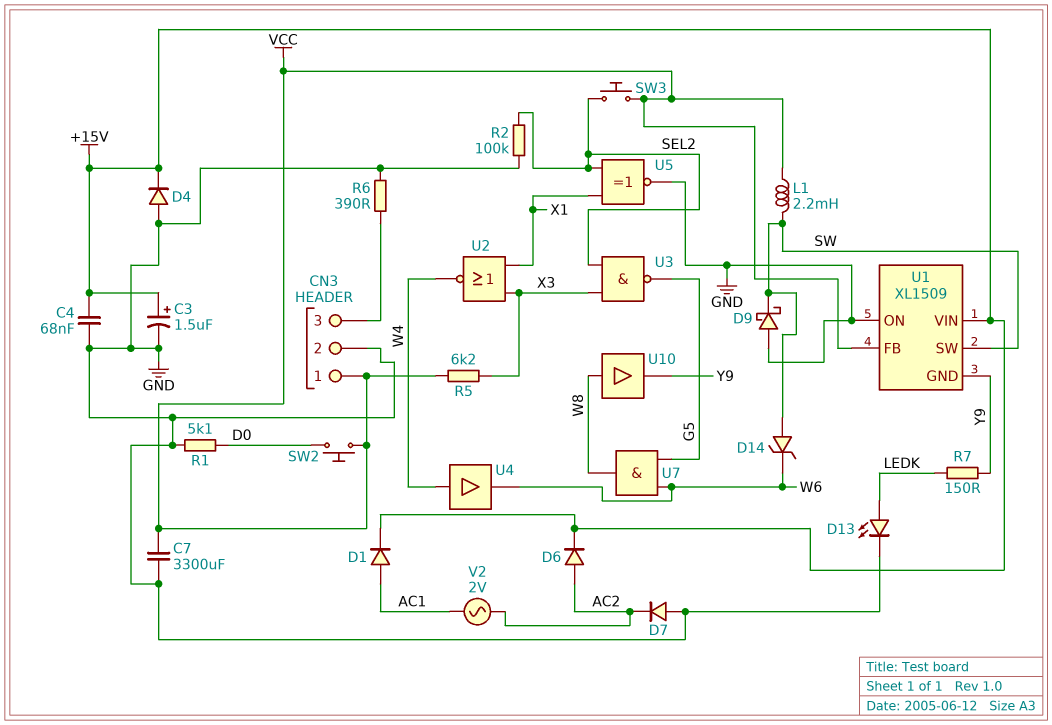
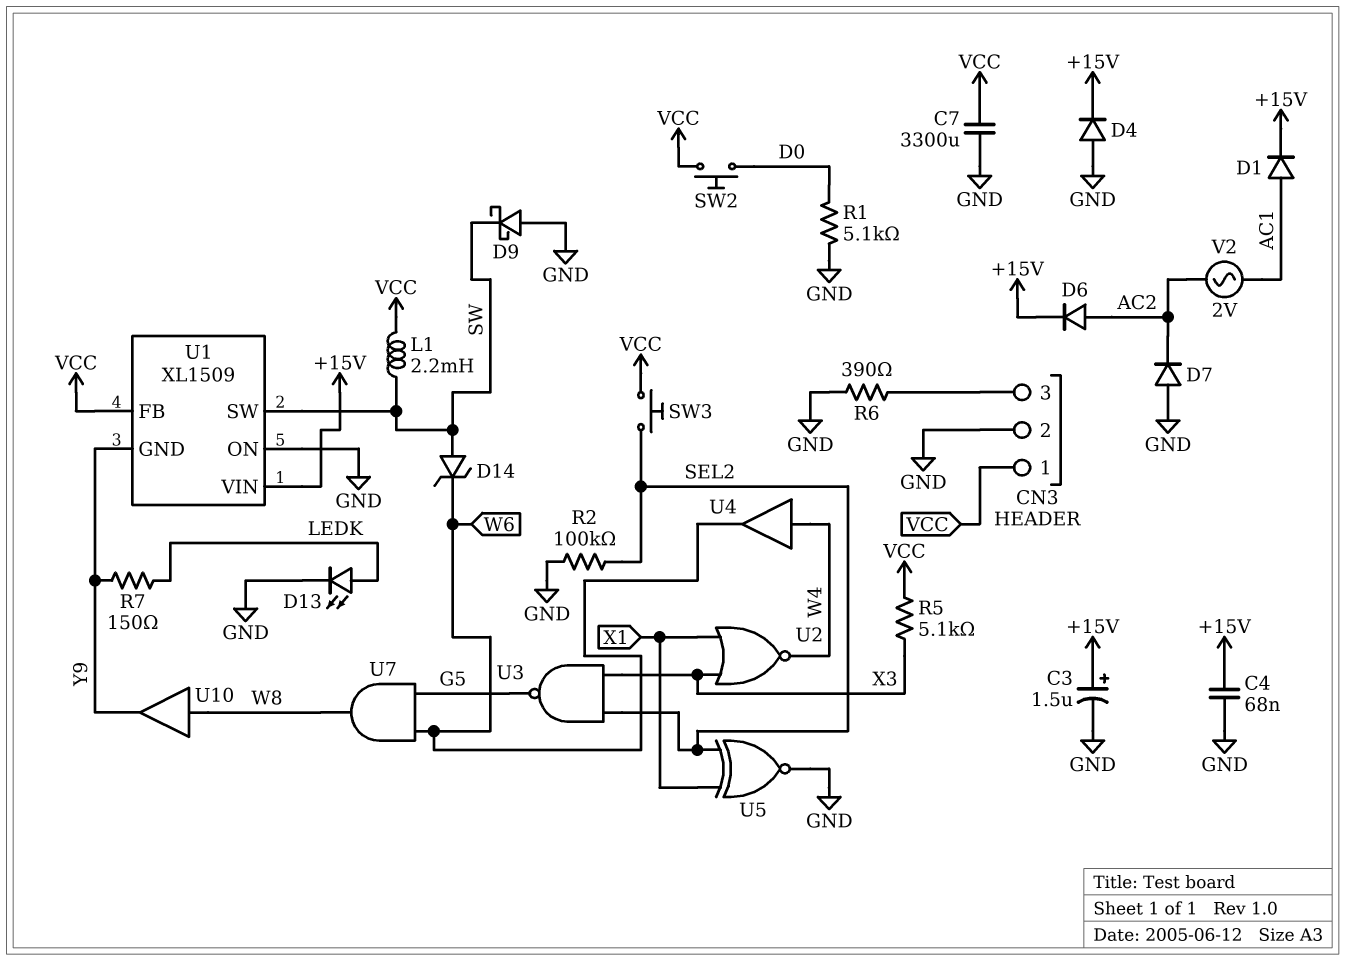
R5: 6.2k (VCC, X3) -> 5.1k (VCC, X3)

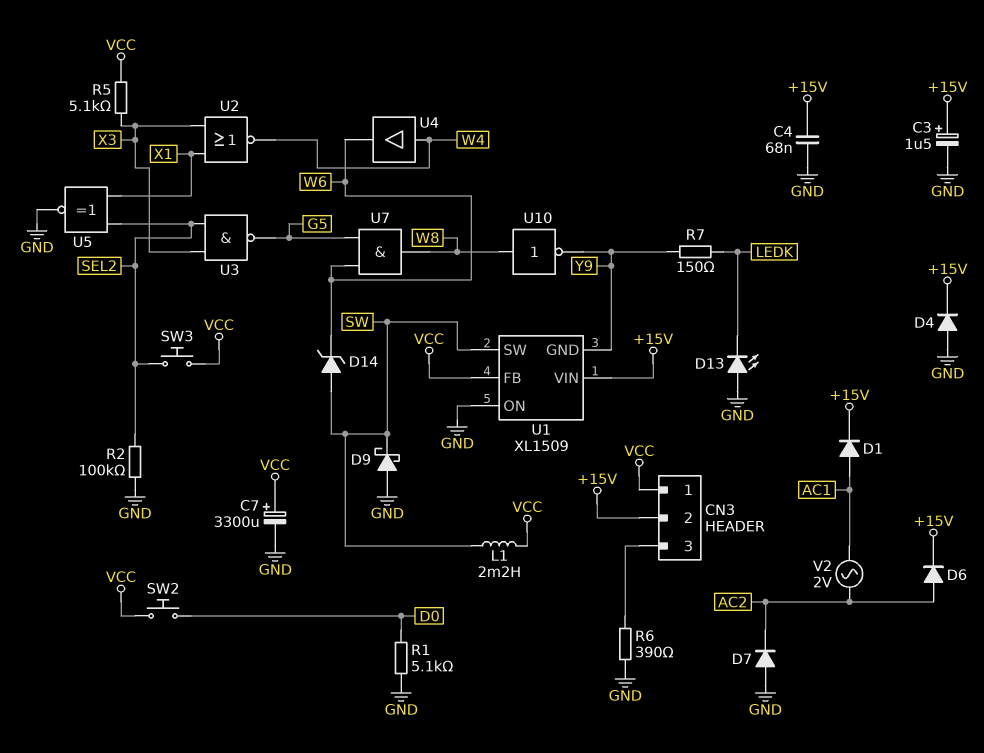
C7: 3300uF (GND, VCC) -> 3300uF (plus VCC, minus GND)
CN3 pin 2: GND -> +15V
D13: LED (A LEDK, K GND) -> LED (A GND, K LEDK)
U10: buffer (in W8, out Y9) -> NOT (in W8, out Y9)

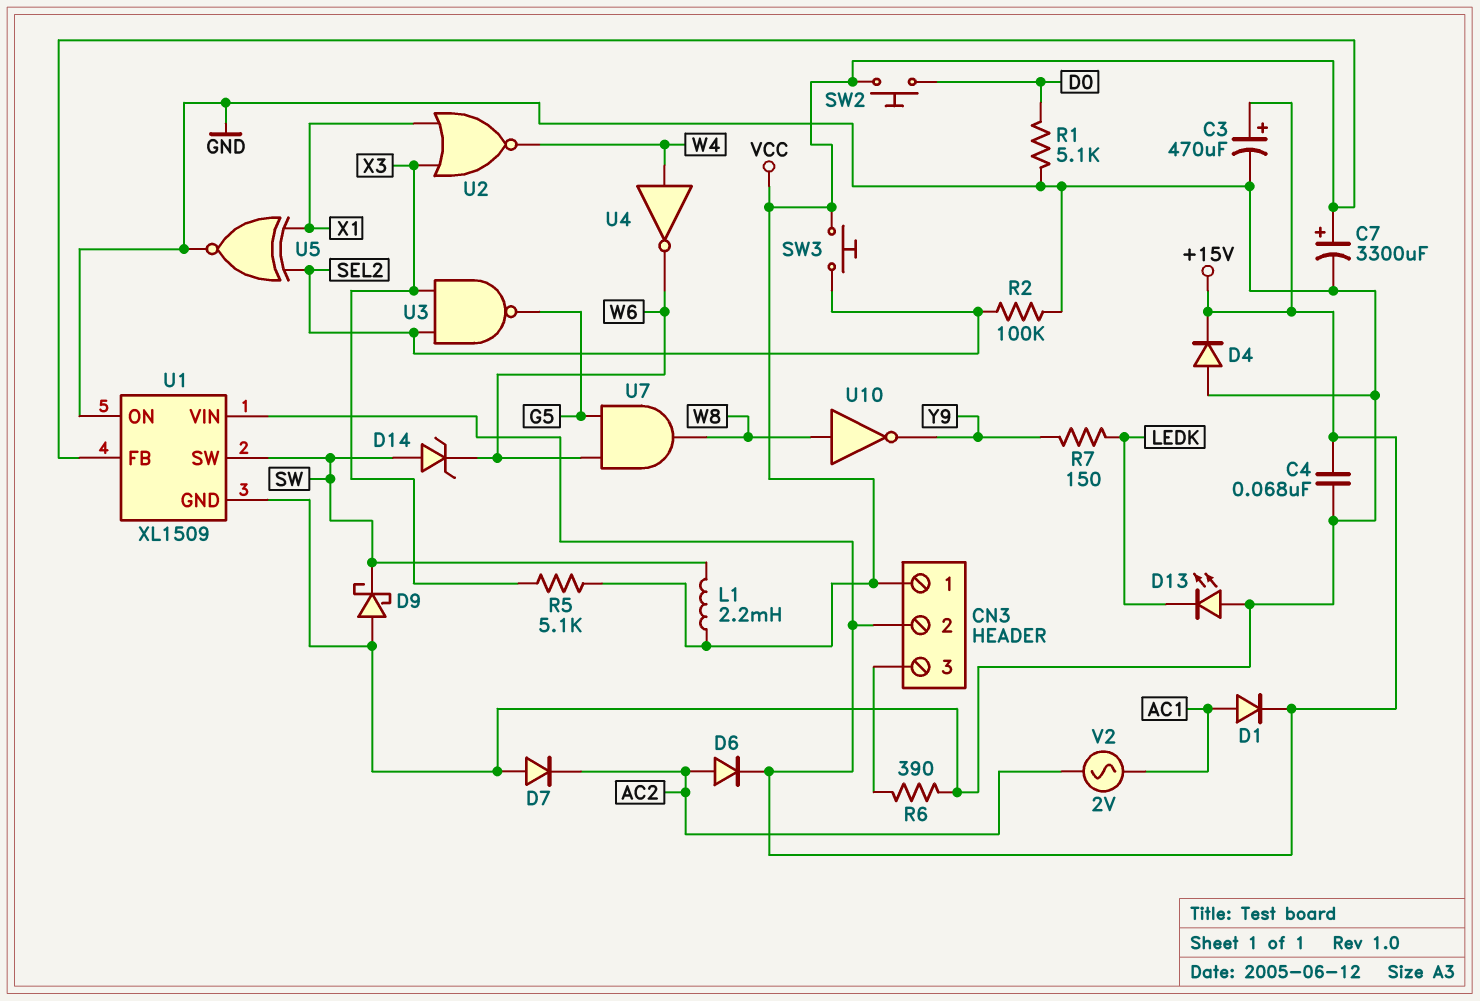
C3: 1.5uF (plus +15V, minus GND) -> 470uF (plus +15V, minus GND)
U1 pin GND: Y9 -> GND
U4: buffer (in W4, out W6) -> NOT (in W4, out W6)

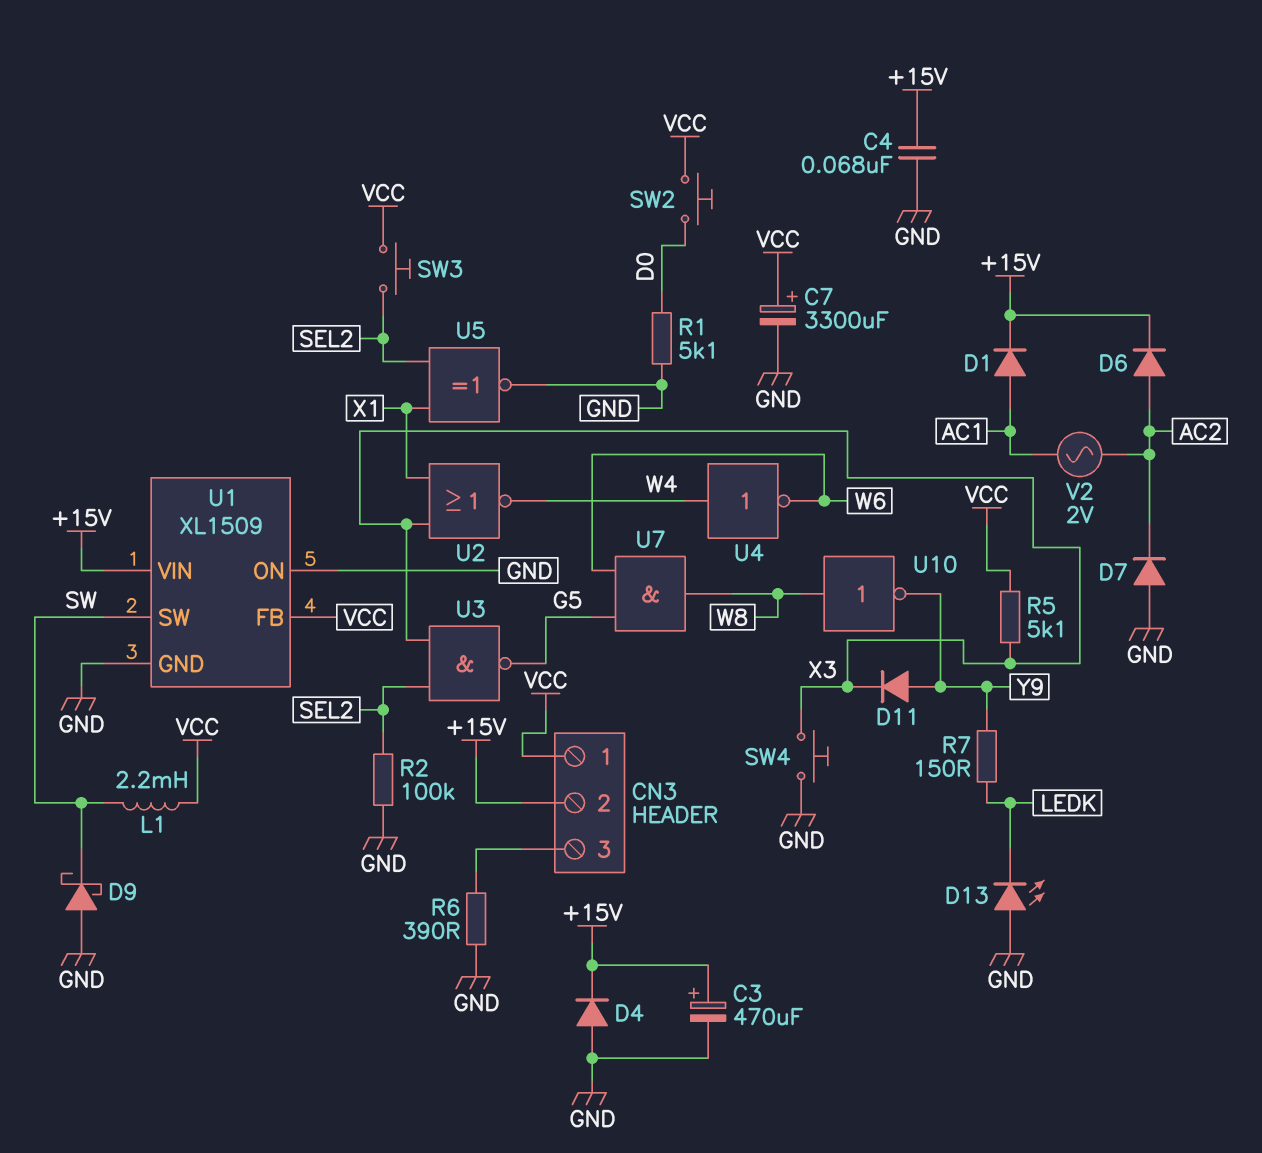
D11: none -> diode (A Y9, K X3)
D14: zener (A SW, K W6) -> none
SW4: none -> button (GND, X3)

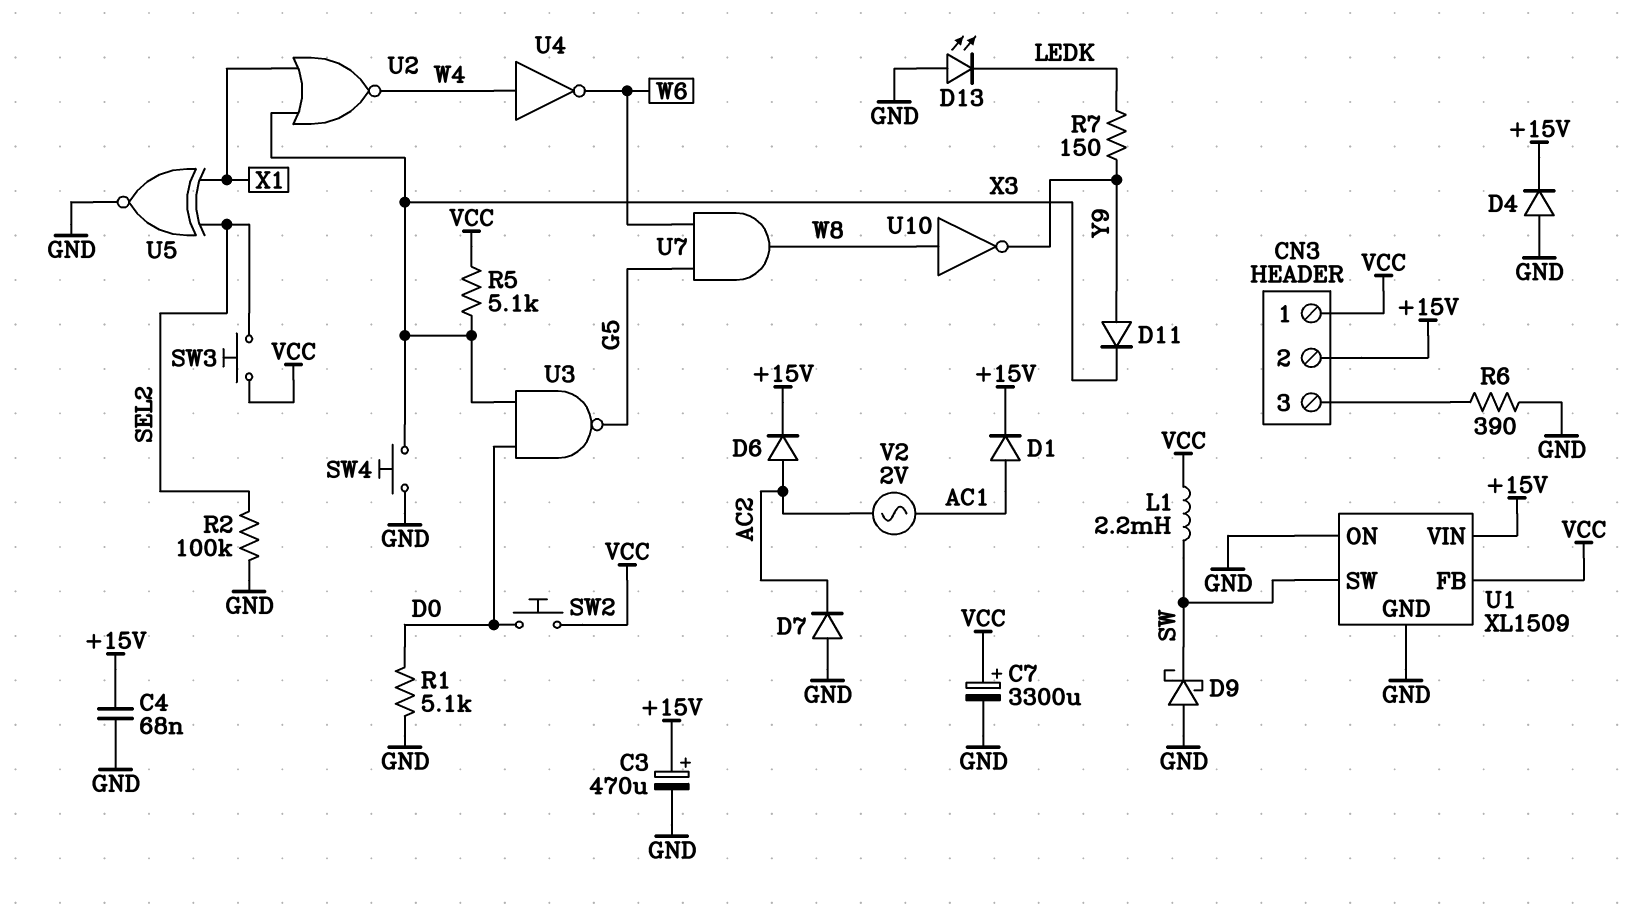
U3: NAND (in SEL2, in X3, out G5) -> NAND (in D0, in X3, out G5)

